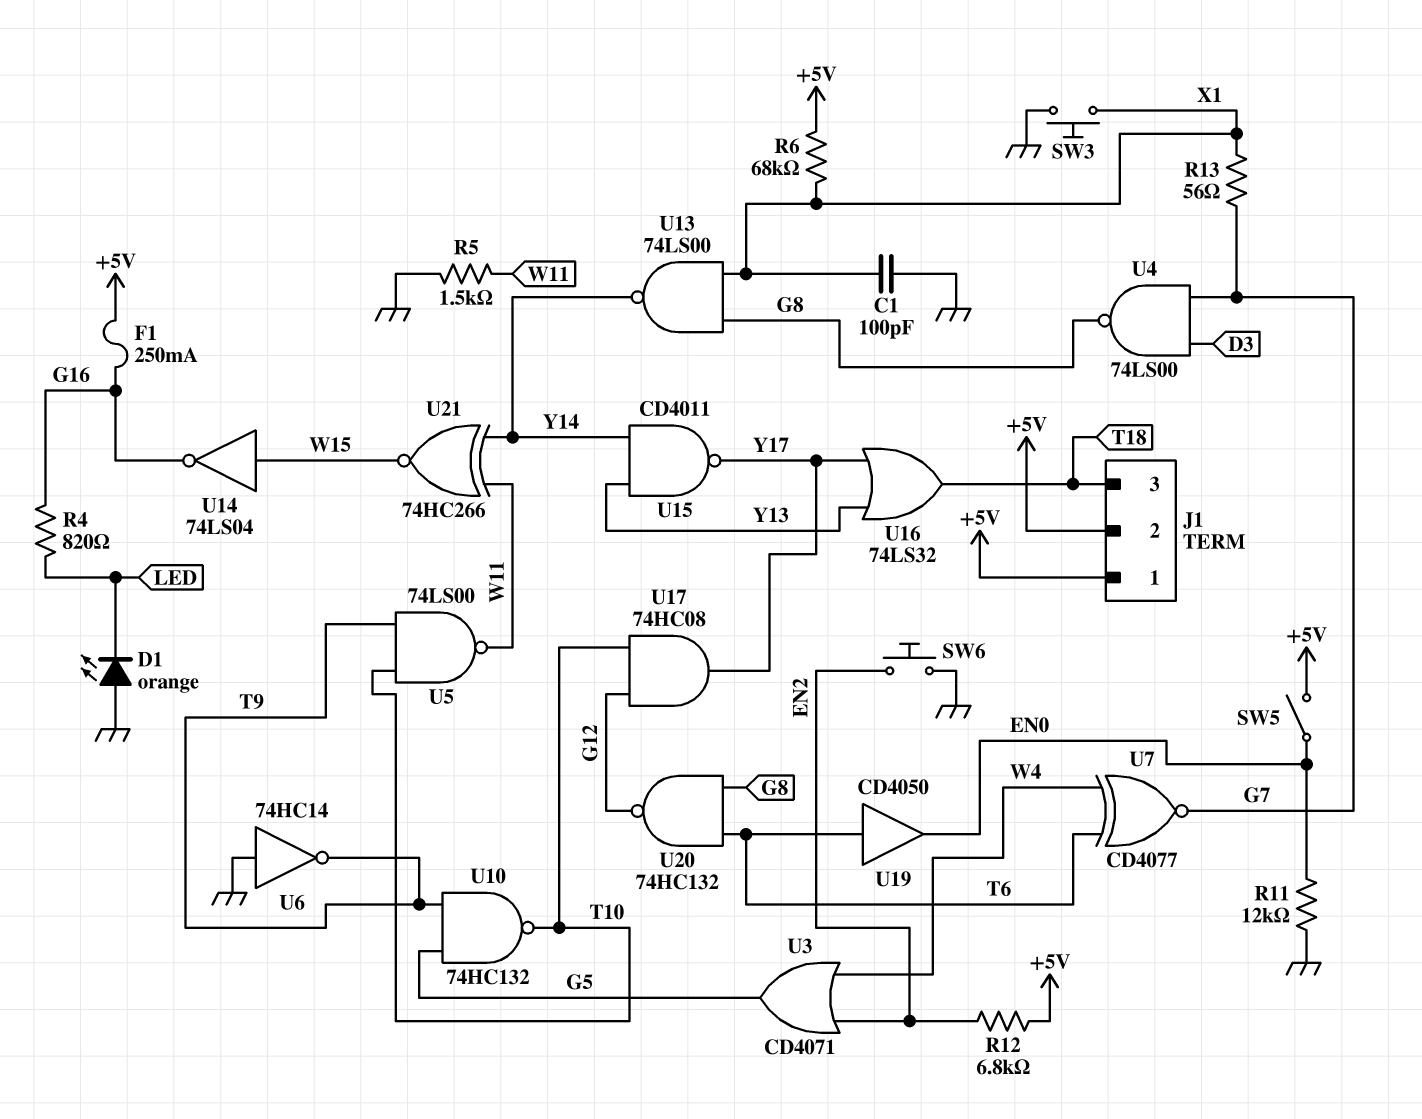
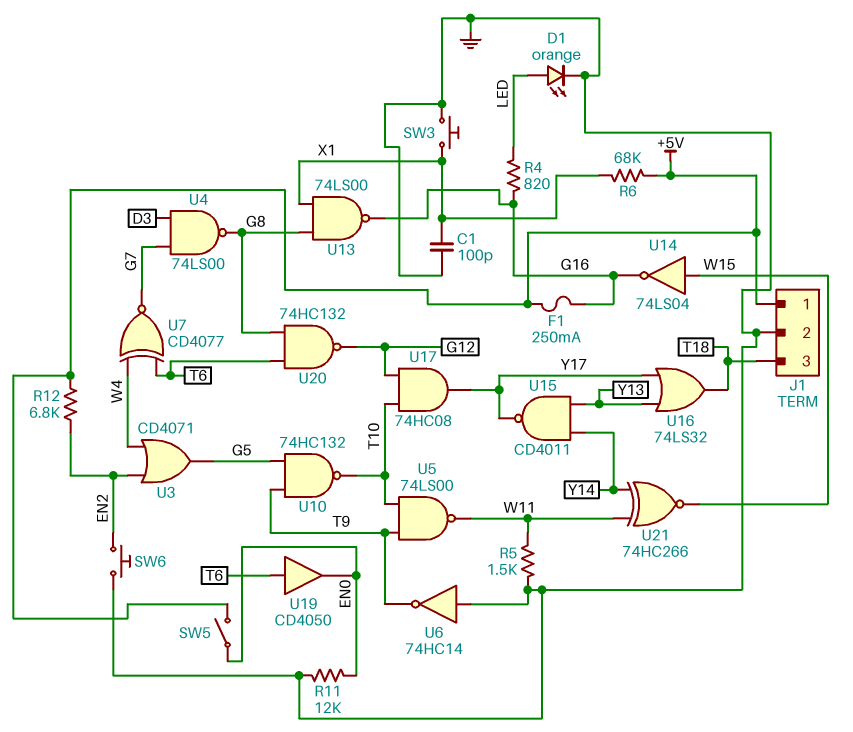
D1: LED orange (A GND, K LED) -> LED orange (A LED, K GND)
J1 pin 2: +5V -> GND
R13: 56 (G7, X1) -> none
U13: NAND 74LS00 (in G8, in X1, out Y14) -> NAND 74LS00 (in G8, in X1, out G16)

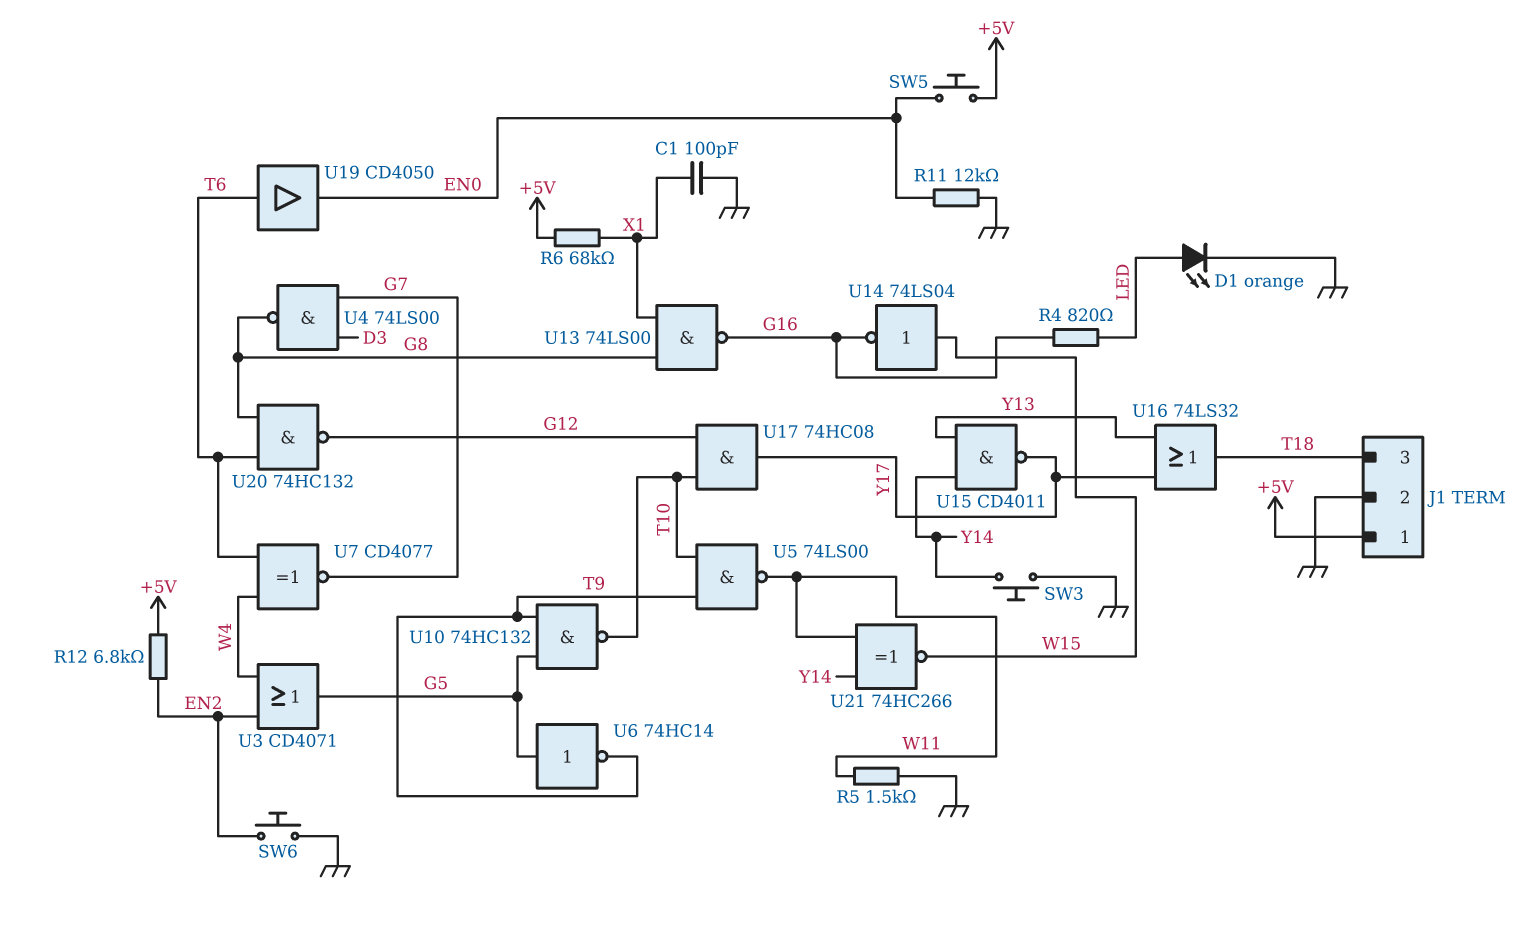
F1: 250mA (+5V, G16) -> none
SW3: button (GND, X1) -> button (GND, Y14)
SW5: switch (+5V, EN0) -> button (+5V, EN0)
U6: NOT 74HC14 (in GND, out T9) -> NOT 74HC14 (in G5, out T9)

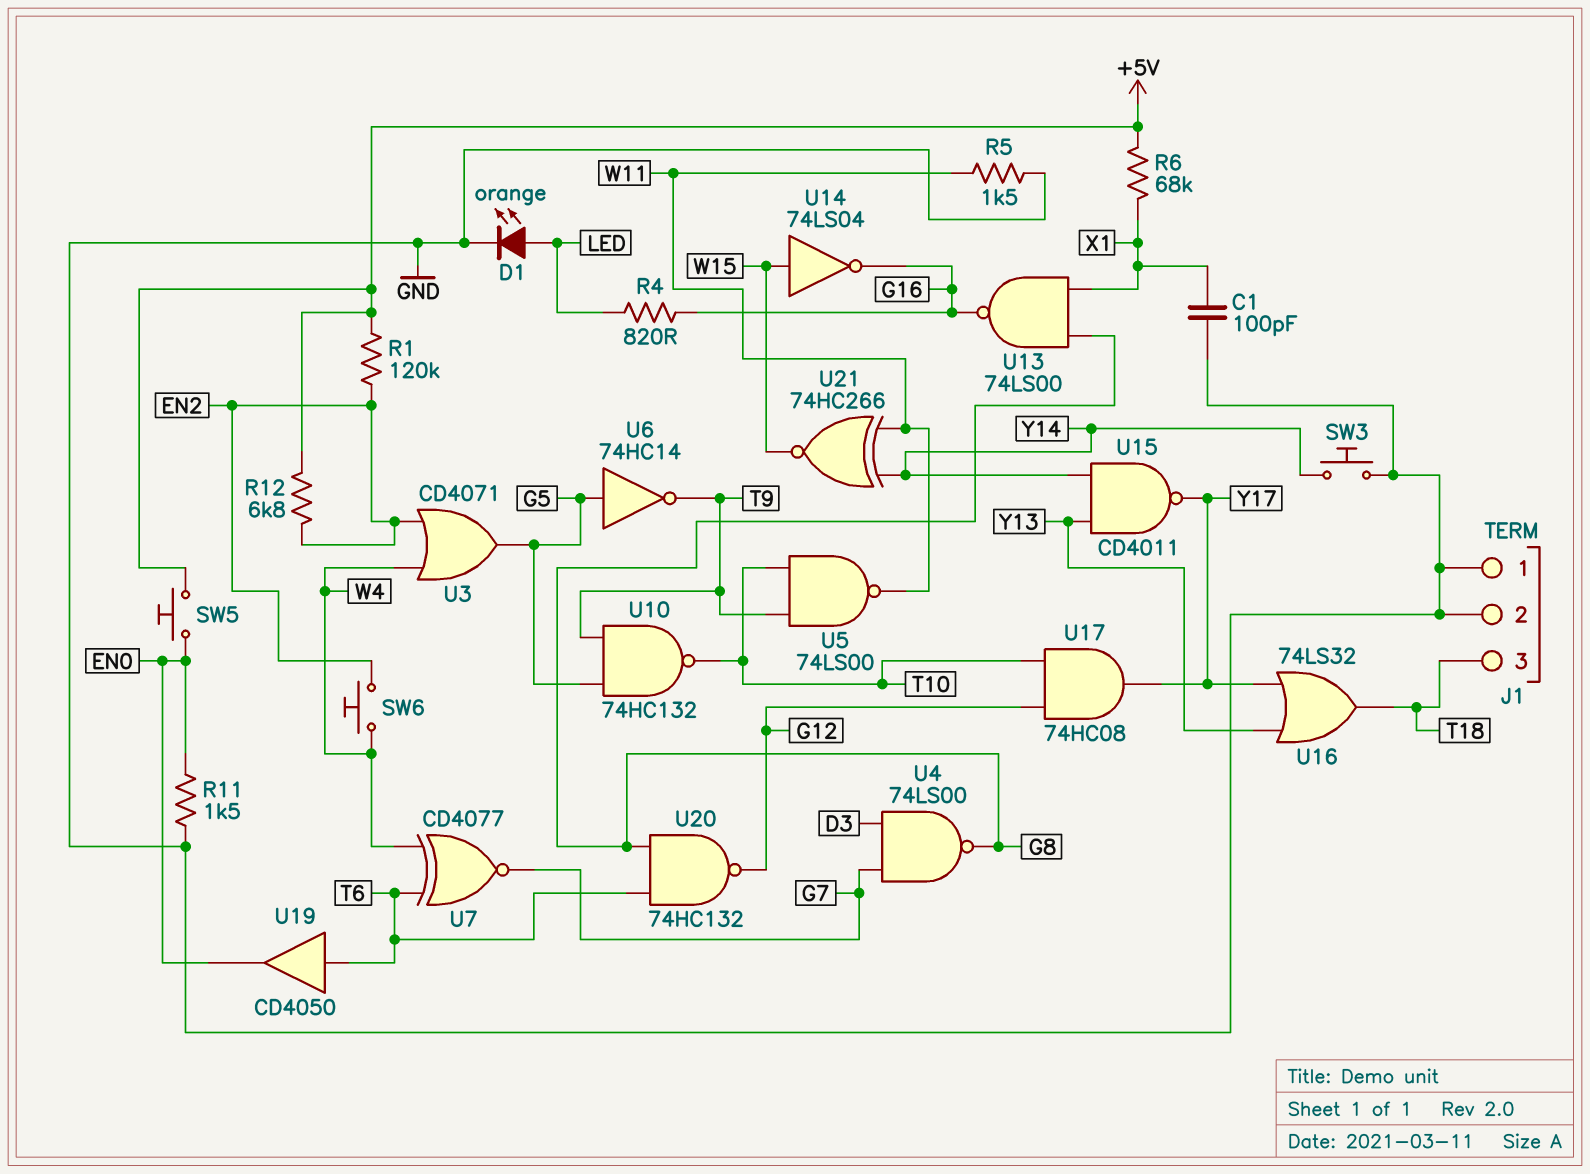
J1 pin 1: +5V -> GND
R1: none -> 120k (+5V, EN2)
R11: 12k (EN0, GND) -> 1.5k (EN0, GND)
SW6: button (EN2, GND) -> button (EN2, W4)

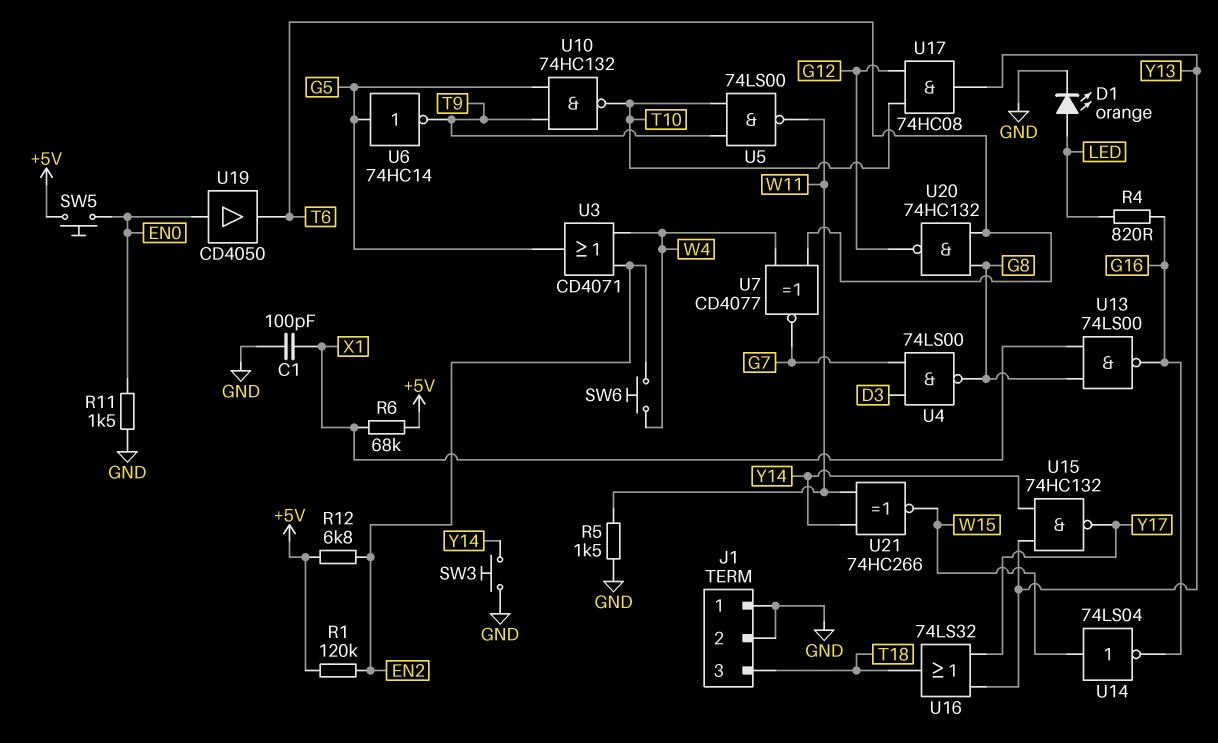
U15: NAND CD4011 (in Y13, in Y14, out Y17) -> NAND 74HC132 (in Y13, in Y14, out Y17)
U17: AND 74HC08 (in G12, in T10, out Y17) -> AND 74HC08 (in G12, in T10, out Y13)
U19: buffer CD4050 (in T6, out EN0) -> buffer CD4050 (in EN0, out T6)

